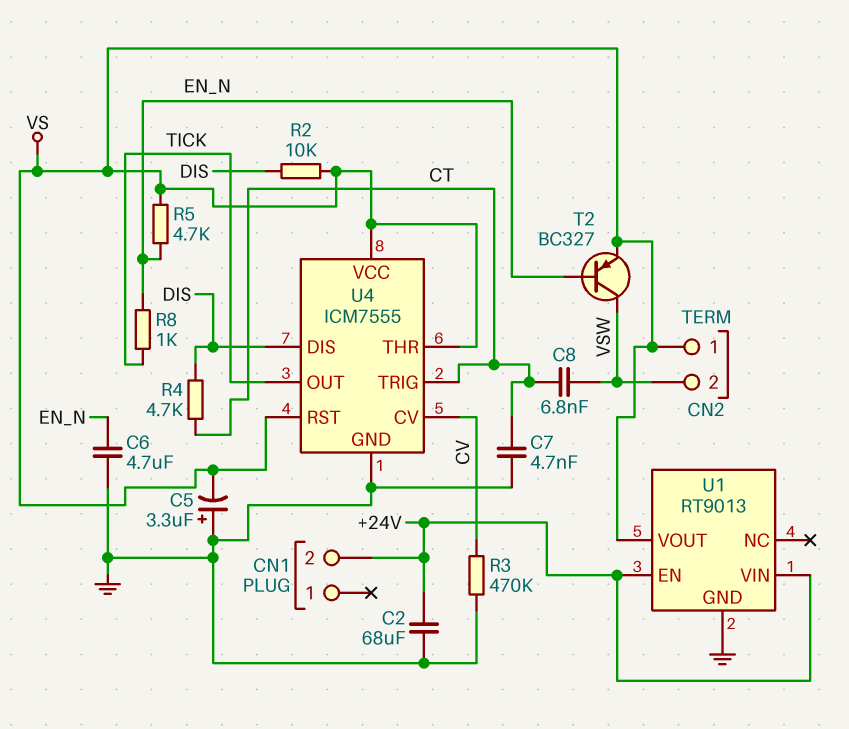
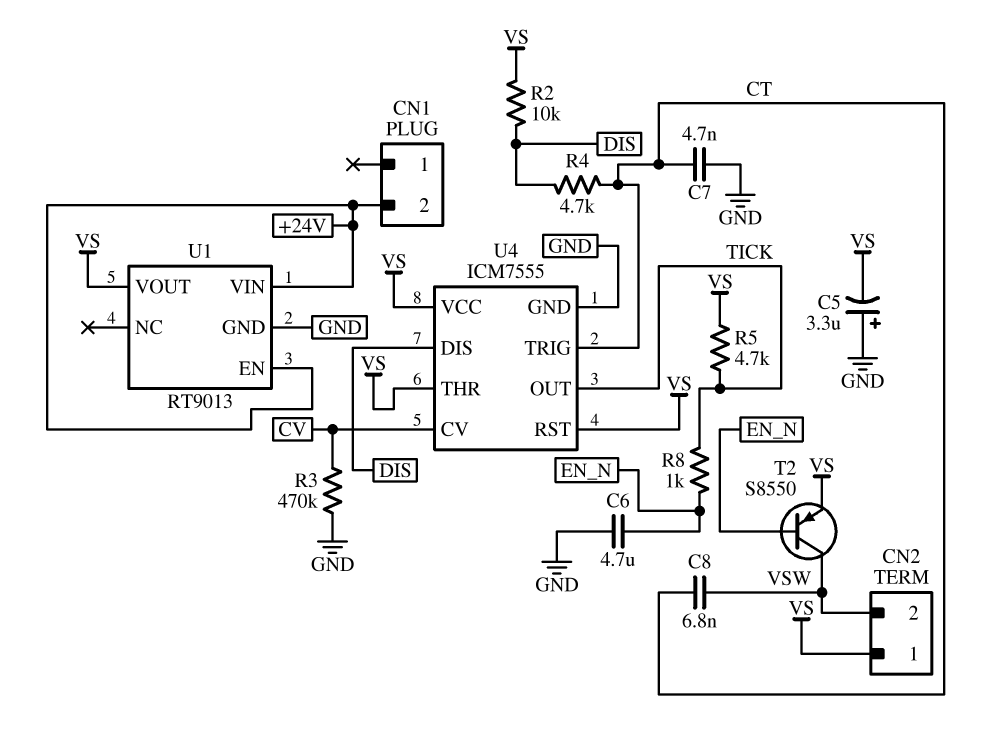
C2: 68uF (+24V, GND) -> none
R5: 4.7k (EN_N, VS) -> 4.7k (TICK, VS)
T2: PNP BC327 (B EN_N, C VSW, E VS) -> PNP S8550 (B EN_N, C VSW, E VS)

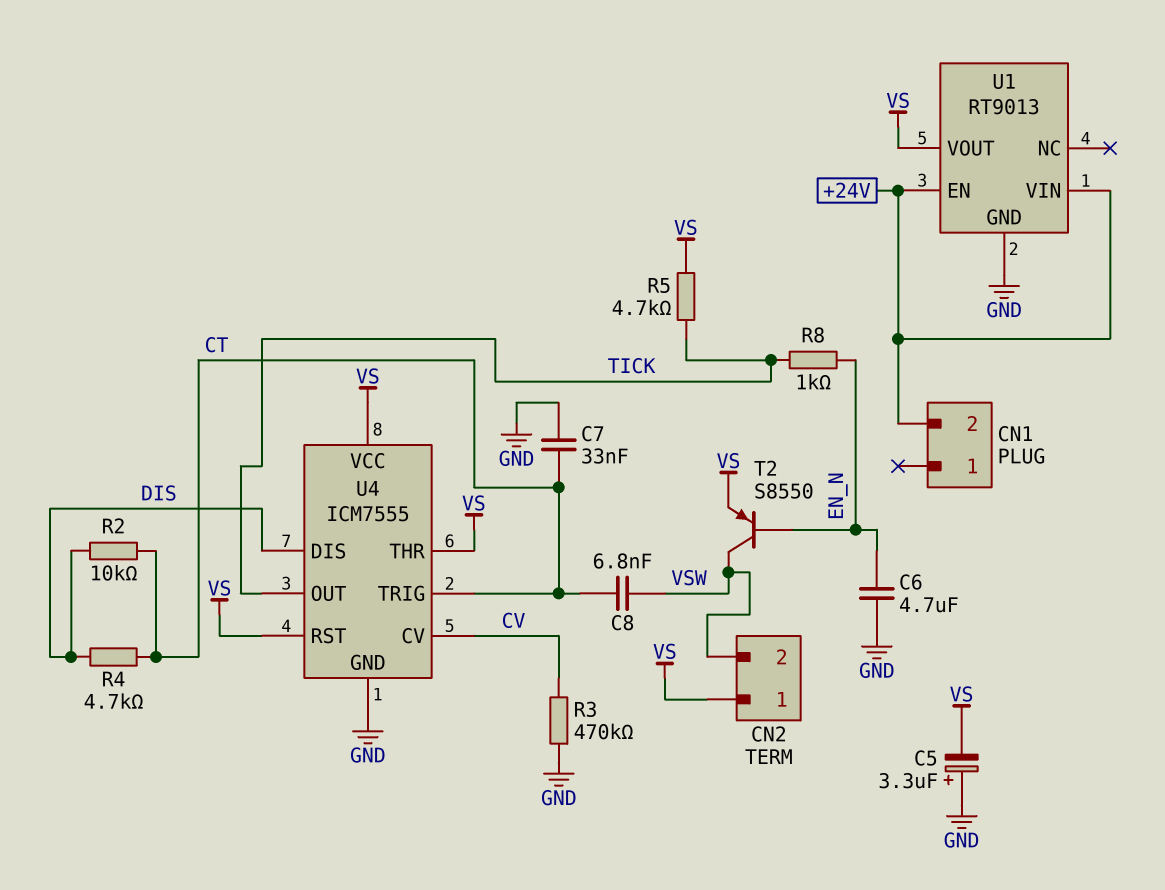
C7: 4.7nF (CT, GND) -> 33nF (CT, GND)
R2: 10k (DIS, VS) -> 10k (CT, DIS)

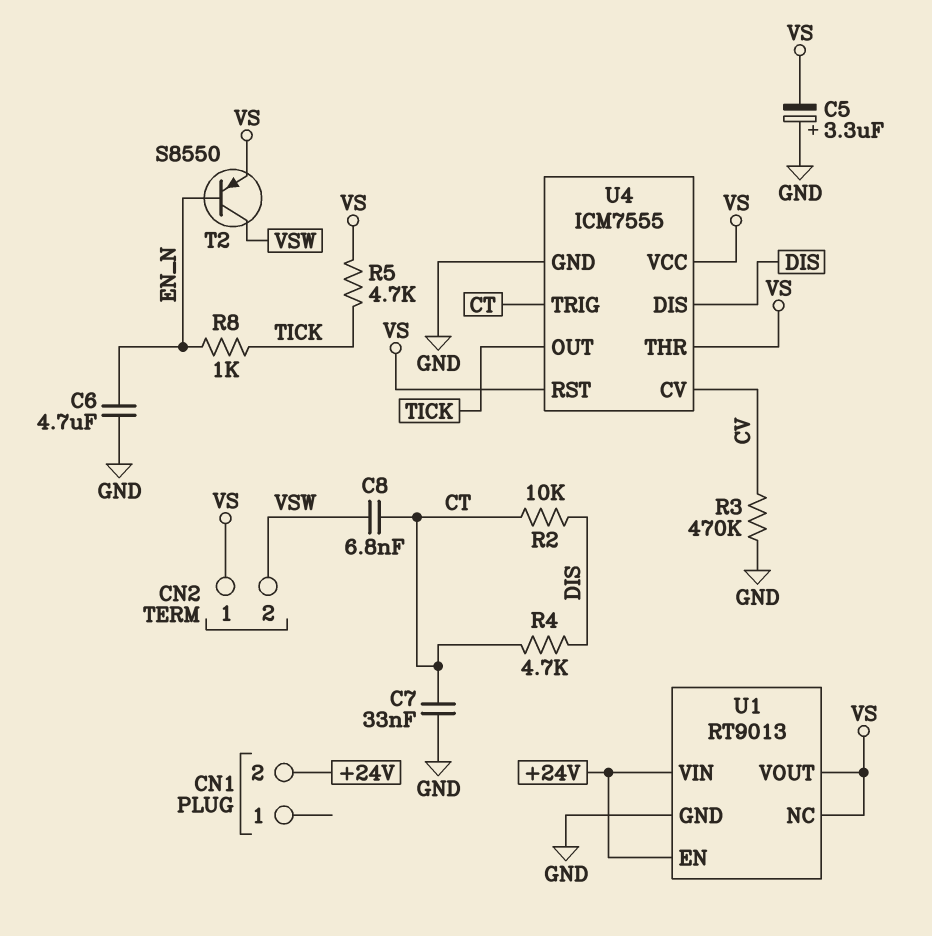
U1 pin NC: none -> VS

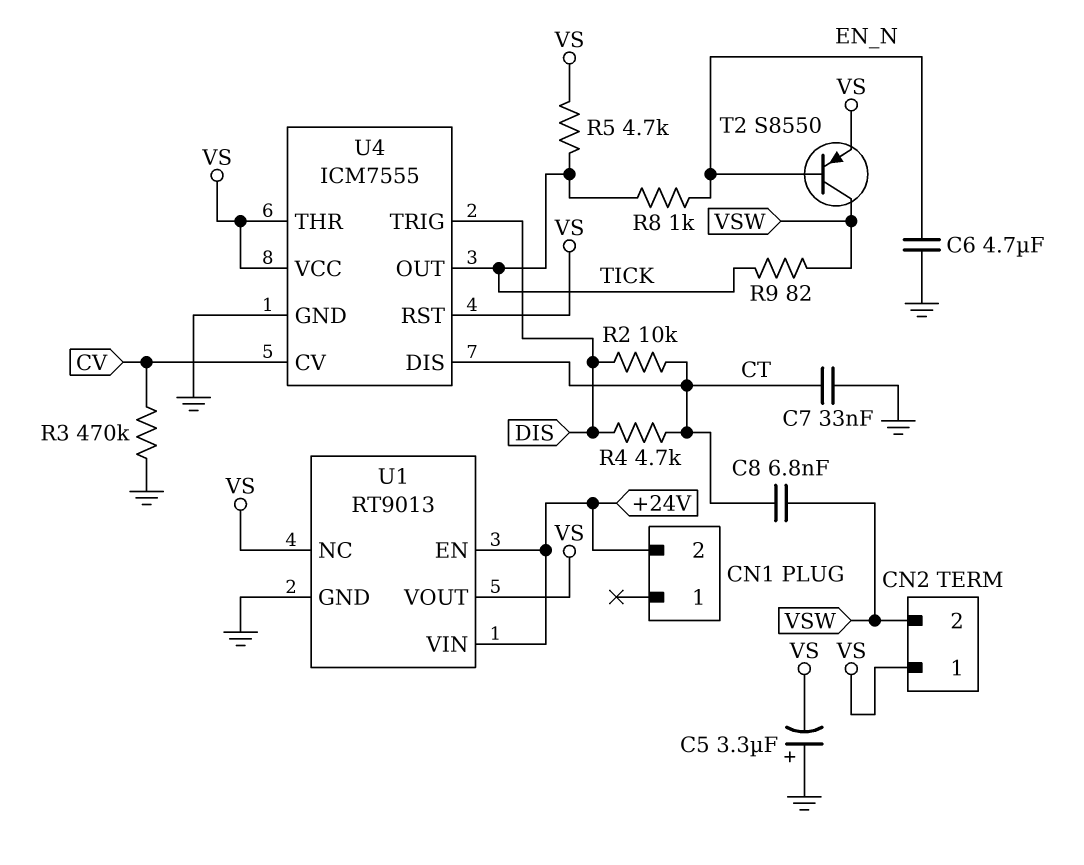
R9: none -> 82 (TICK, VSW)
U4 pin DIS: DIS -> CT
U4 pin TRIG: CT -> DIS

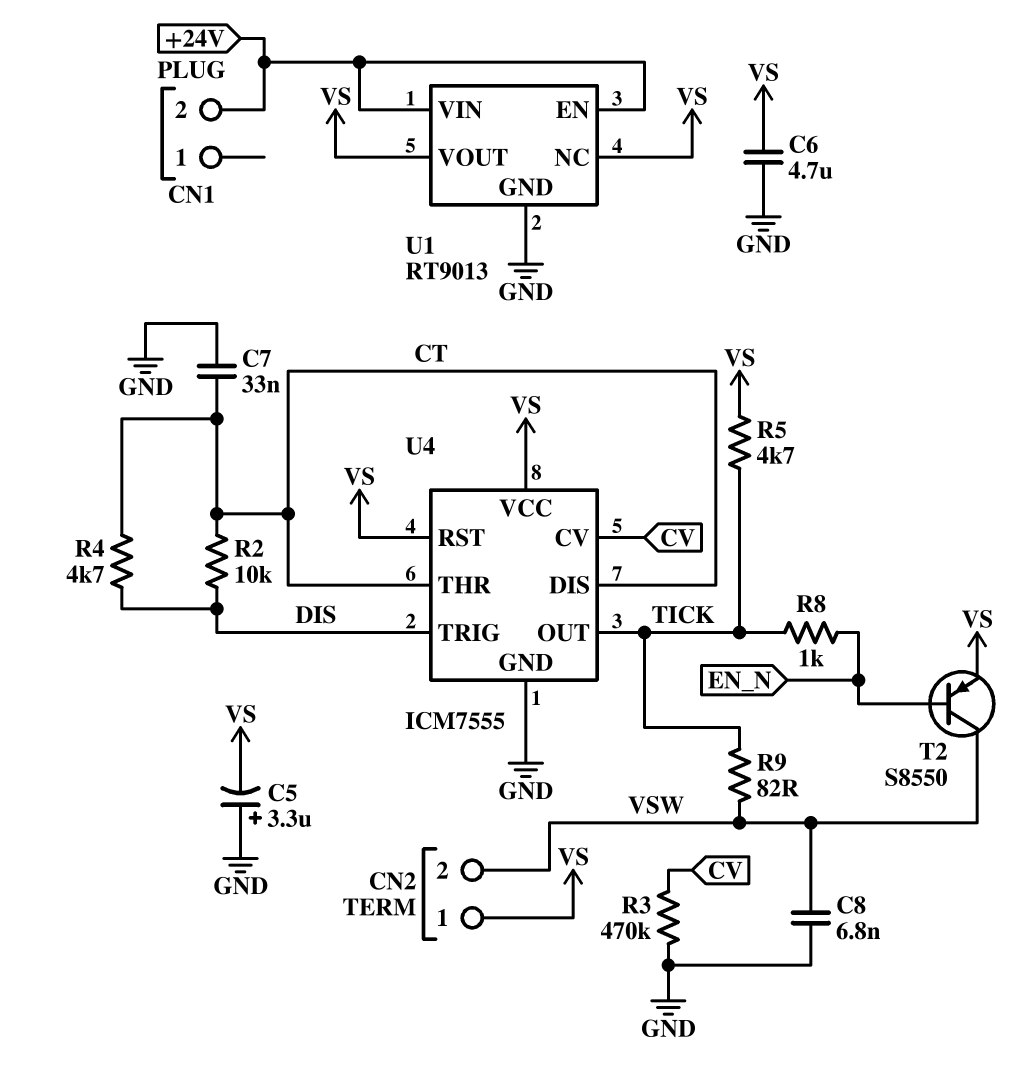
C6: 4.7uF (EN_N, GND) -> 4.7uF (GND, VS)
C8: 6.8nF (CT, VSW) -> 6.8nF (GND, VSW)
U4 pin THR: VS -> CT

